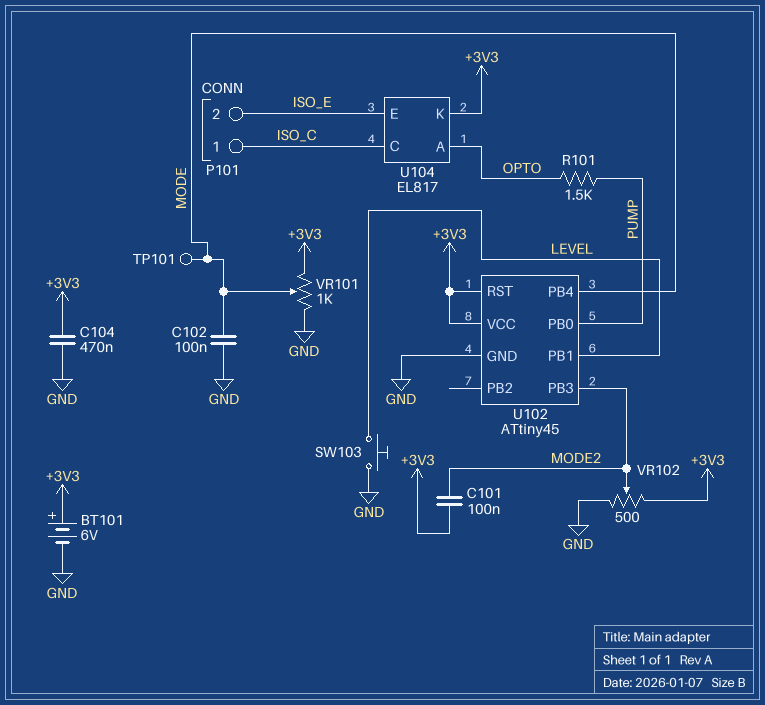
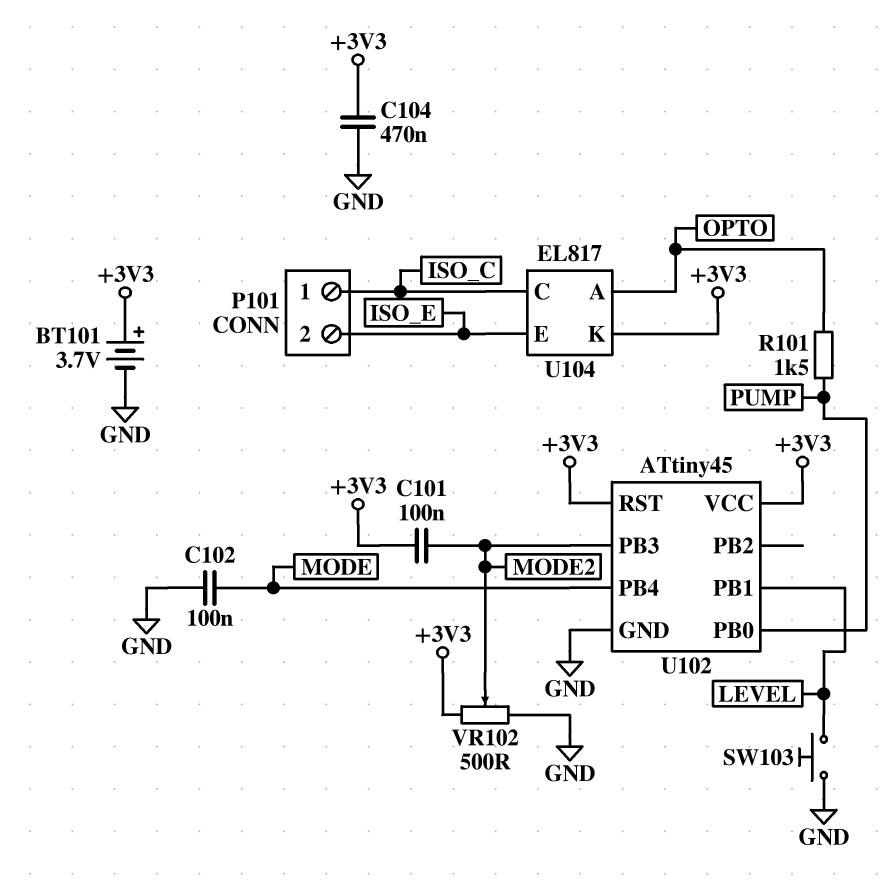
BT101: 6V (plus +3V3, minus GND) -> 3.7V (plus +3V3, minus GND)
TP101: test point (MODE) -> none
VR101: 1k (+3V3, GND, wiper MODE) -> none

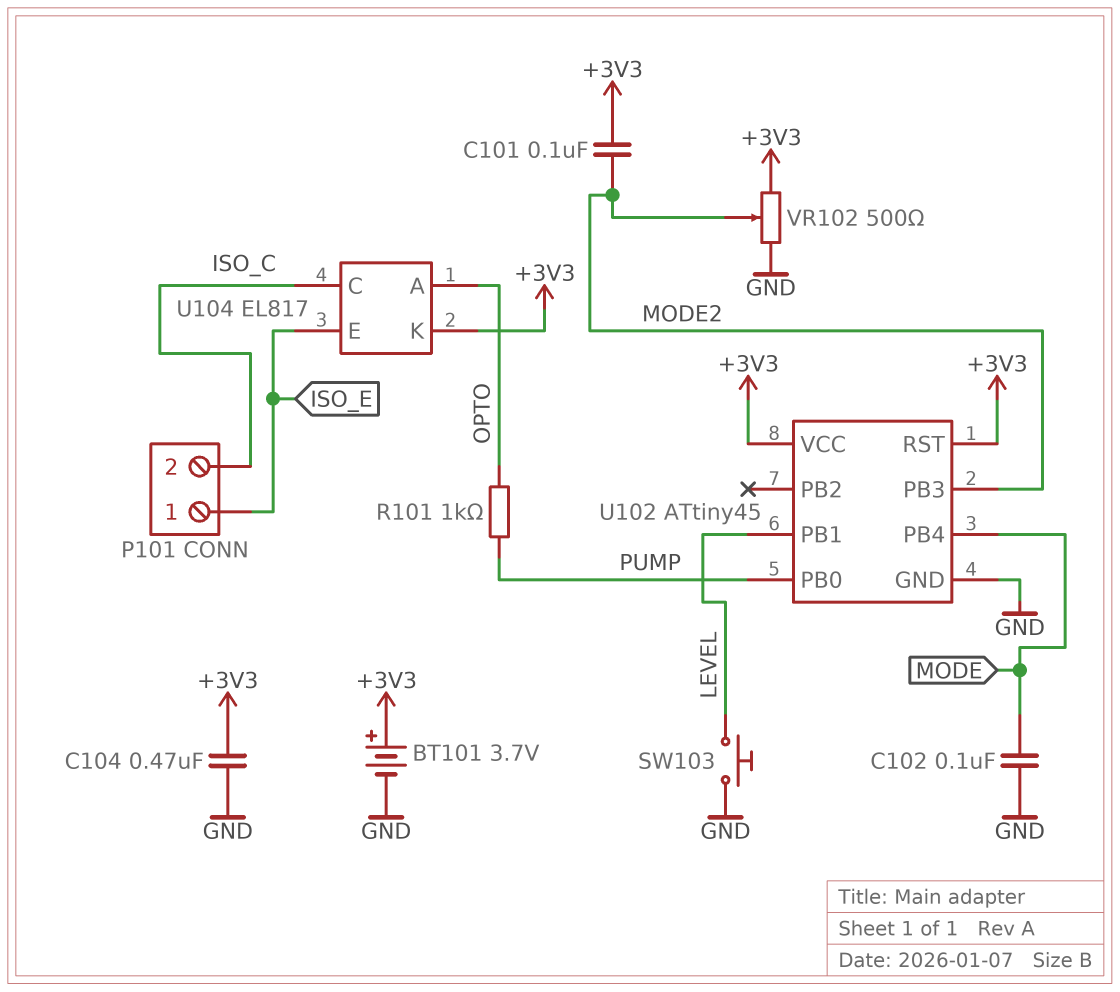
P101 pin 1: ISO_C -> ISO_E
P101 pin 2: ISO_E -> ISO_C
R101: 1.5k (OPTO, PUMP) -> 1k (OPTO, PUMP)

